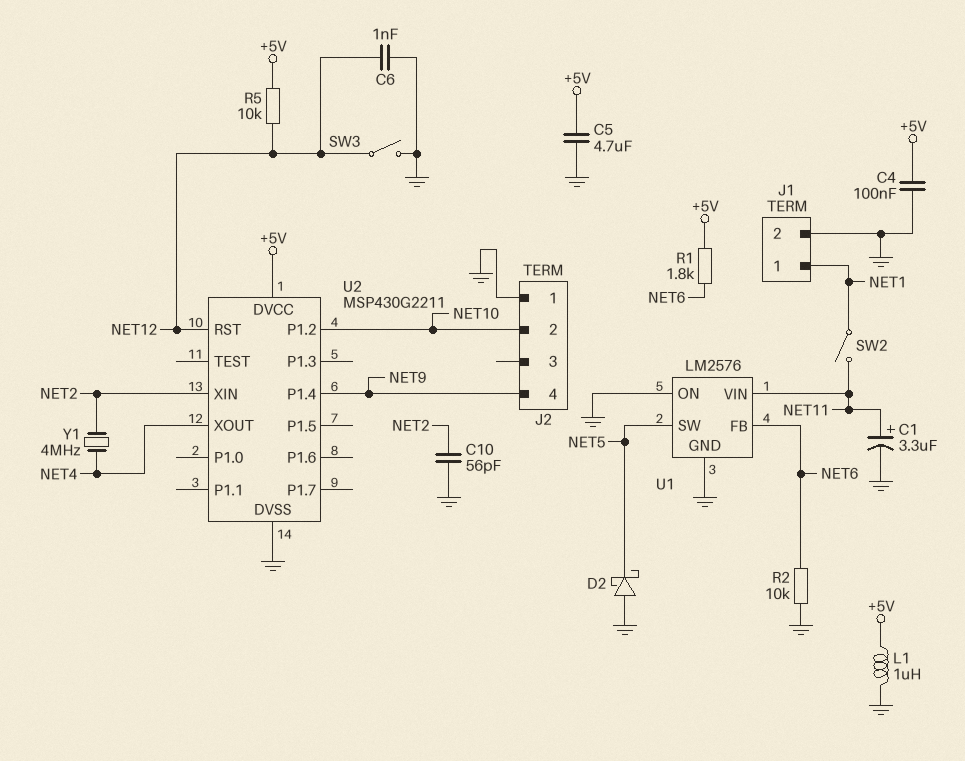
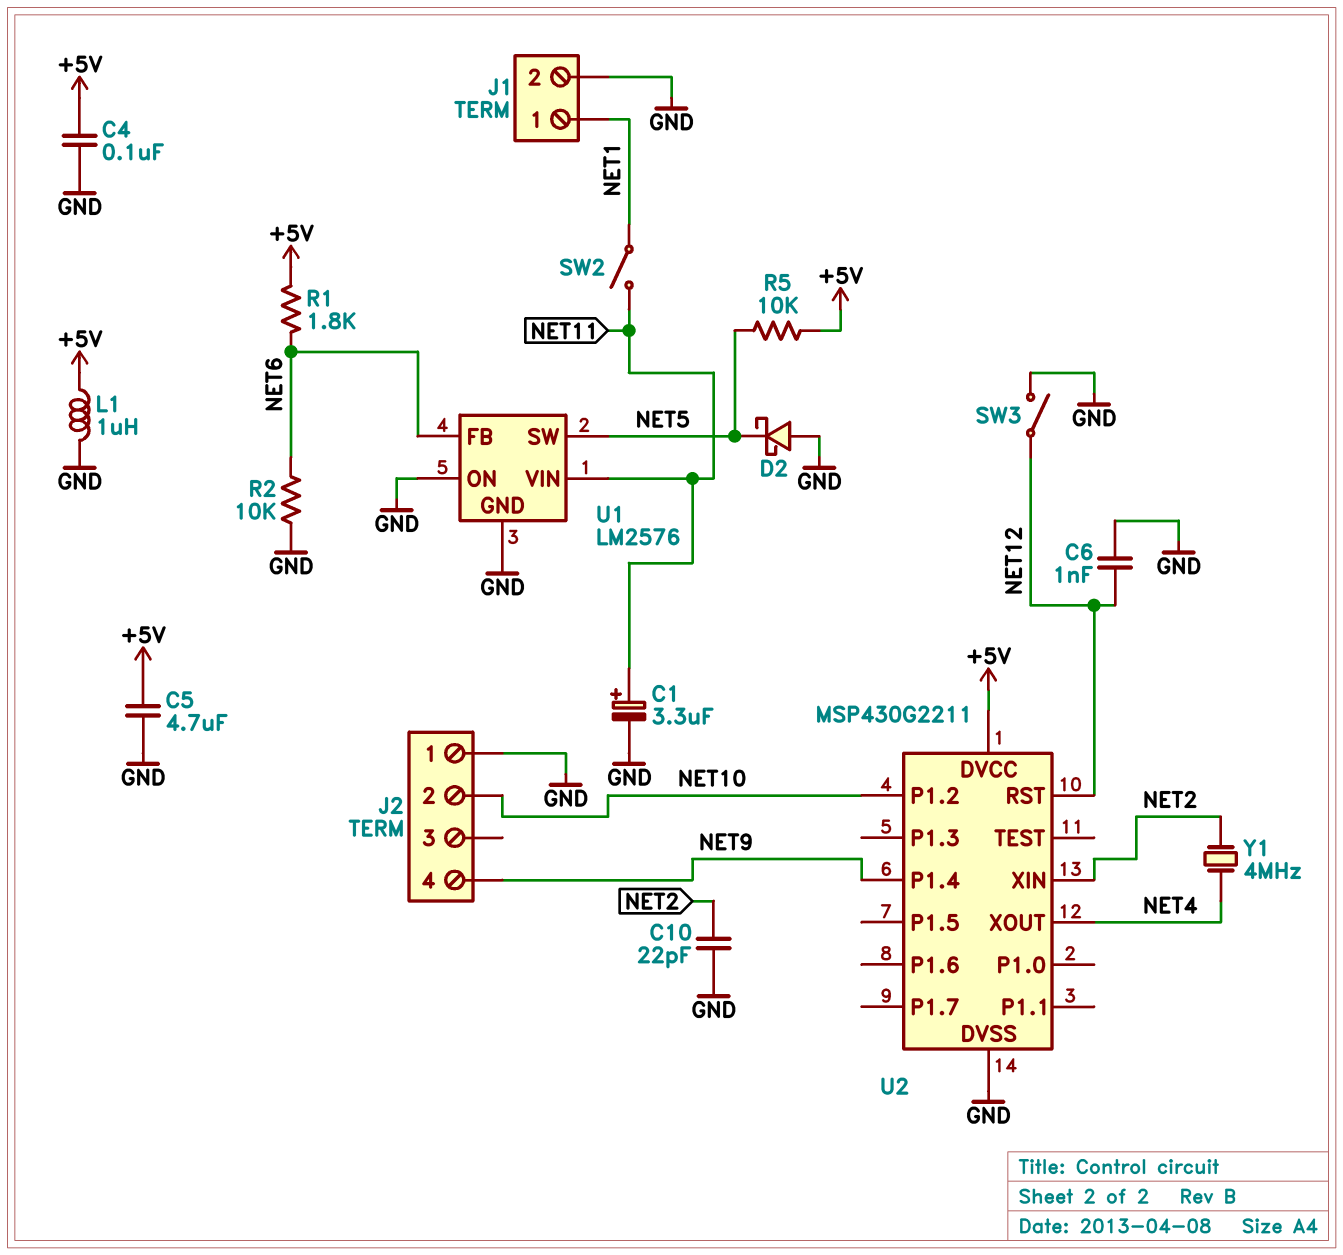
C10: 56pF (GND, NET2) -> 22pF (GND, NET2)
R5: 10k (+5V, NET12) -> 10k (+5V, NET5)

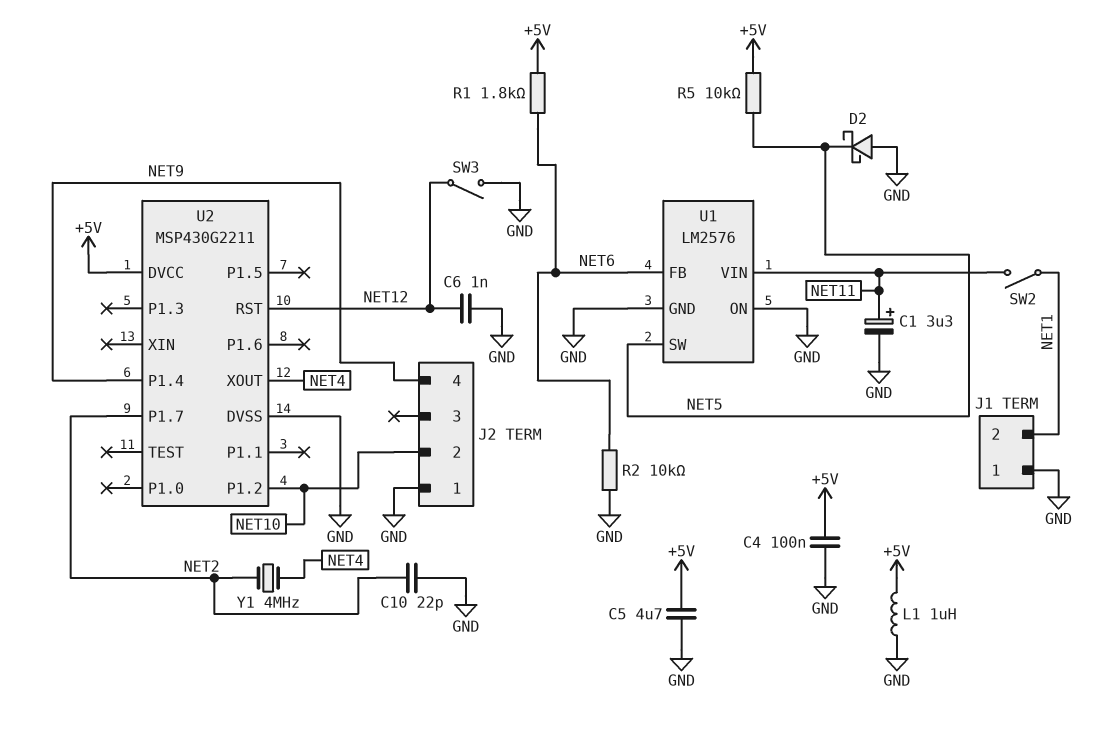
J1 pin 1: NET1 -> GND
J1 pin 2: GND -> NET1
U2 pin P1.7: none -> NET2
U2 pin XIN: NET2 -> none

